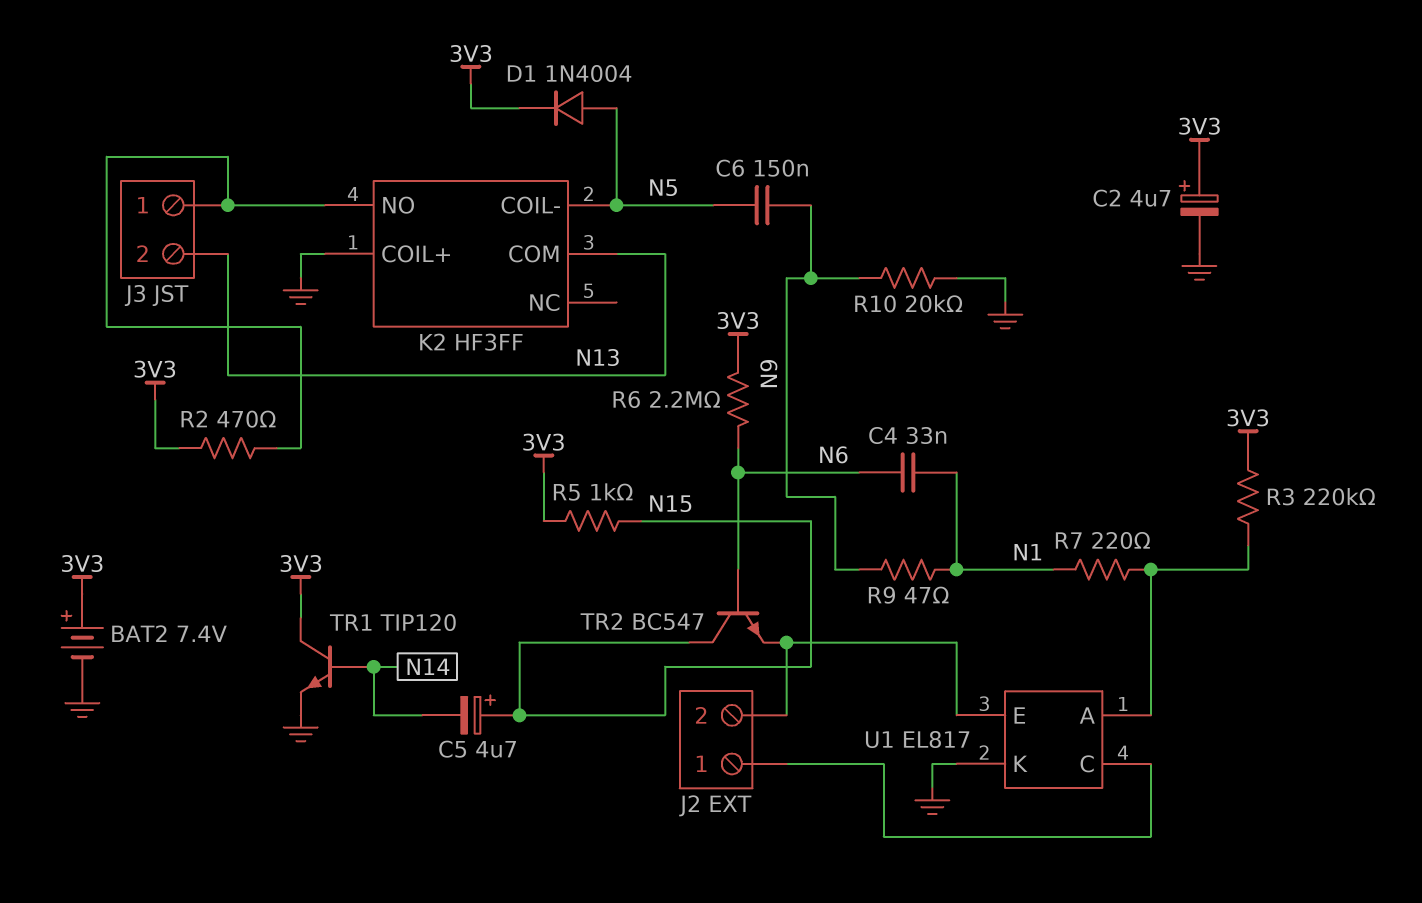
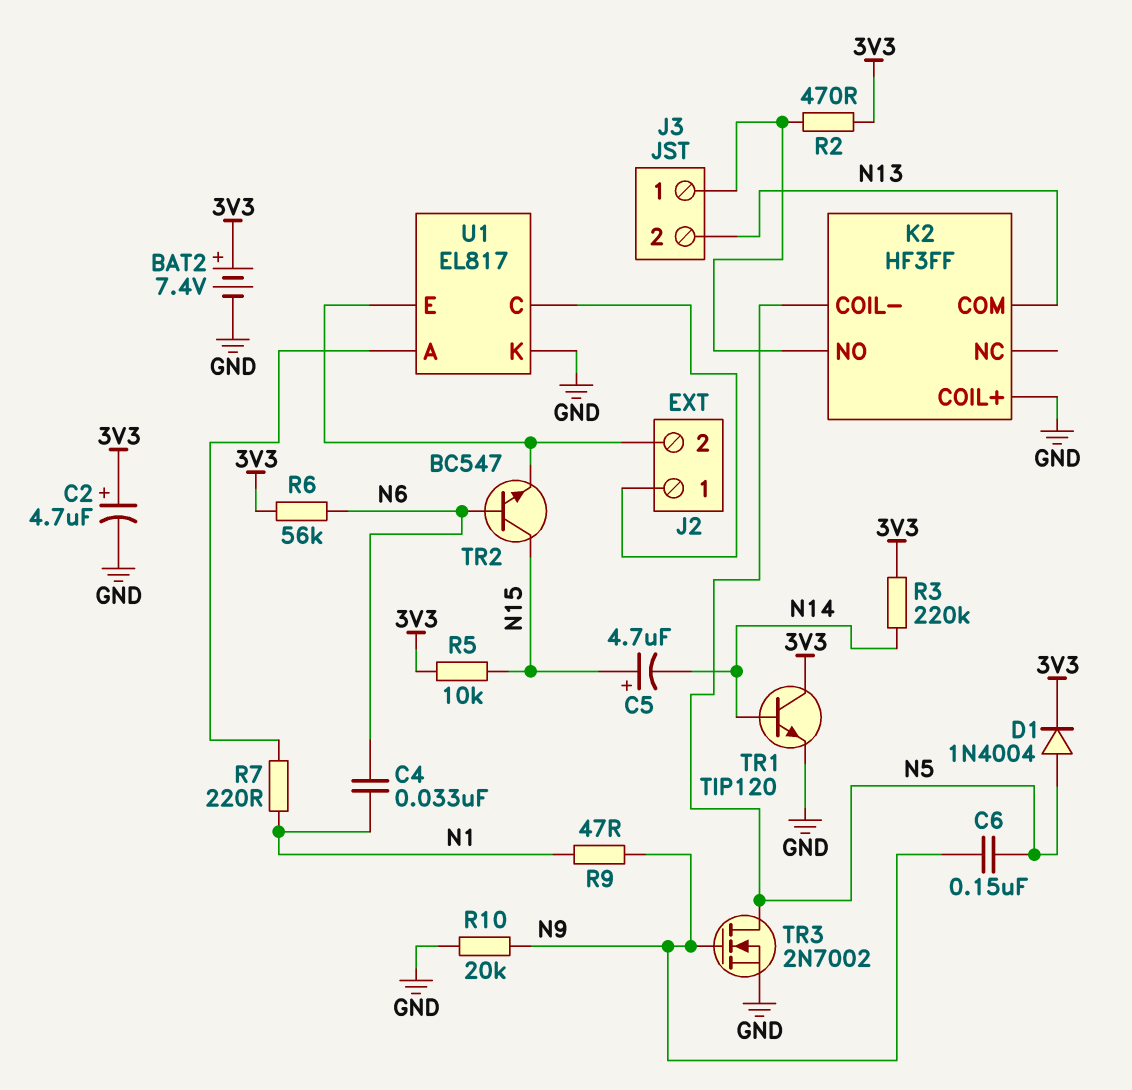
R3: 220k (3V3, U1/A) -> 220k (3V3, N14)
R5: 1k (3V3, N15) -> 10k (3V3, N15)
R6: 2.2M (3V3, N6) -> 56k (3V3, N6)
TR3: none -> NMOS 2N7002 (G N9, D N5, S GND)

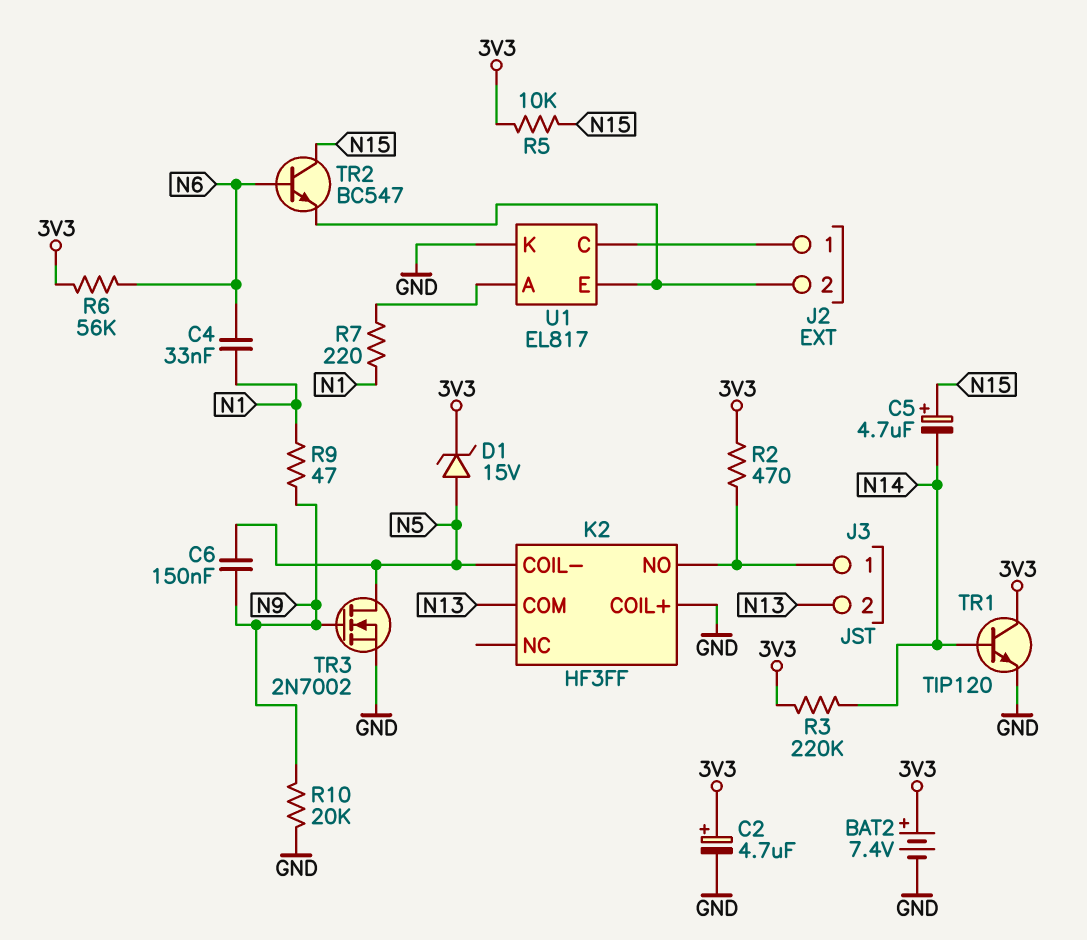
D1: diode 1N4004 (A N5, K 3V3) -> zener 15V (A N5, K 3V3)

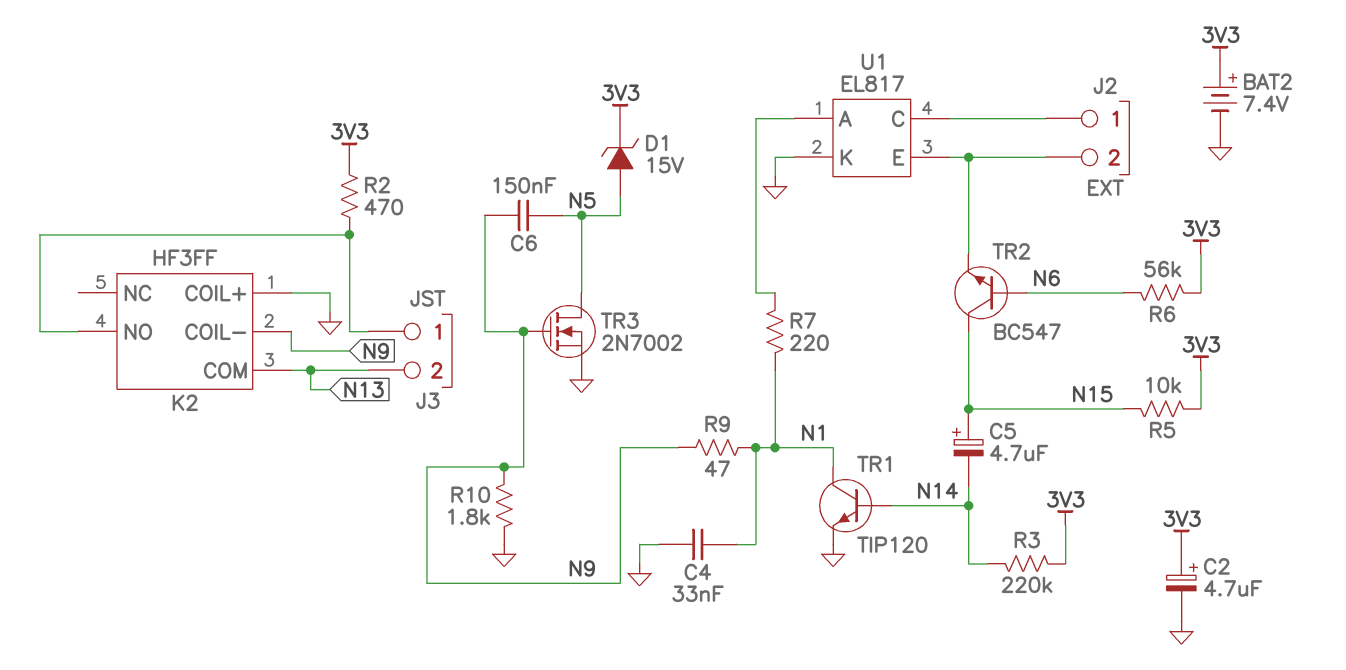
C4: 33nF (N1, N6) -> 33nF (GND, N1)
K2 pin COIL-: N5 -> N9
R10: 20k (GND, N9) -> 1.8k (GND, N9)
TR1: NPN TIP120 (B N14, C 3V3, E GND) -> NPN TIP120 (B N14, C N1, E GND)

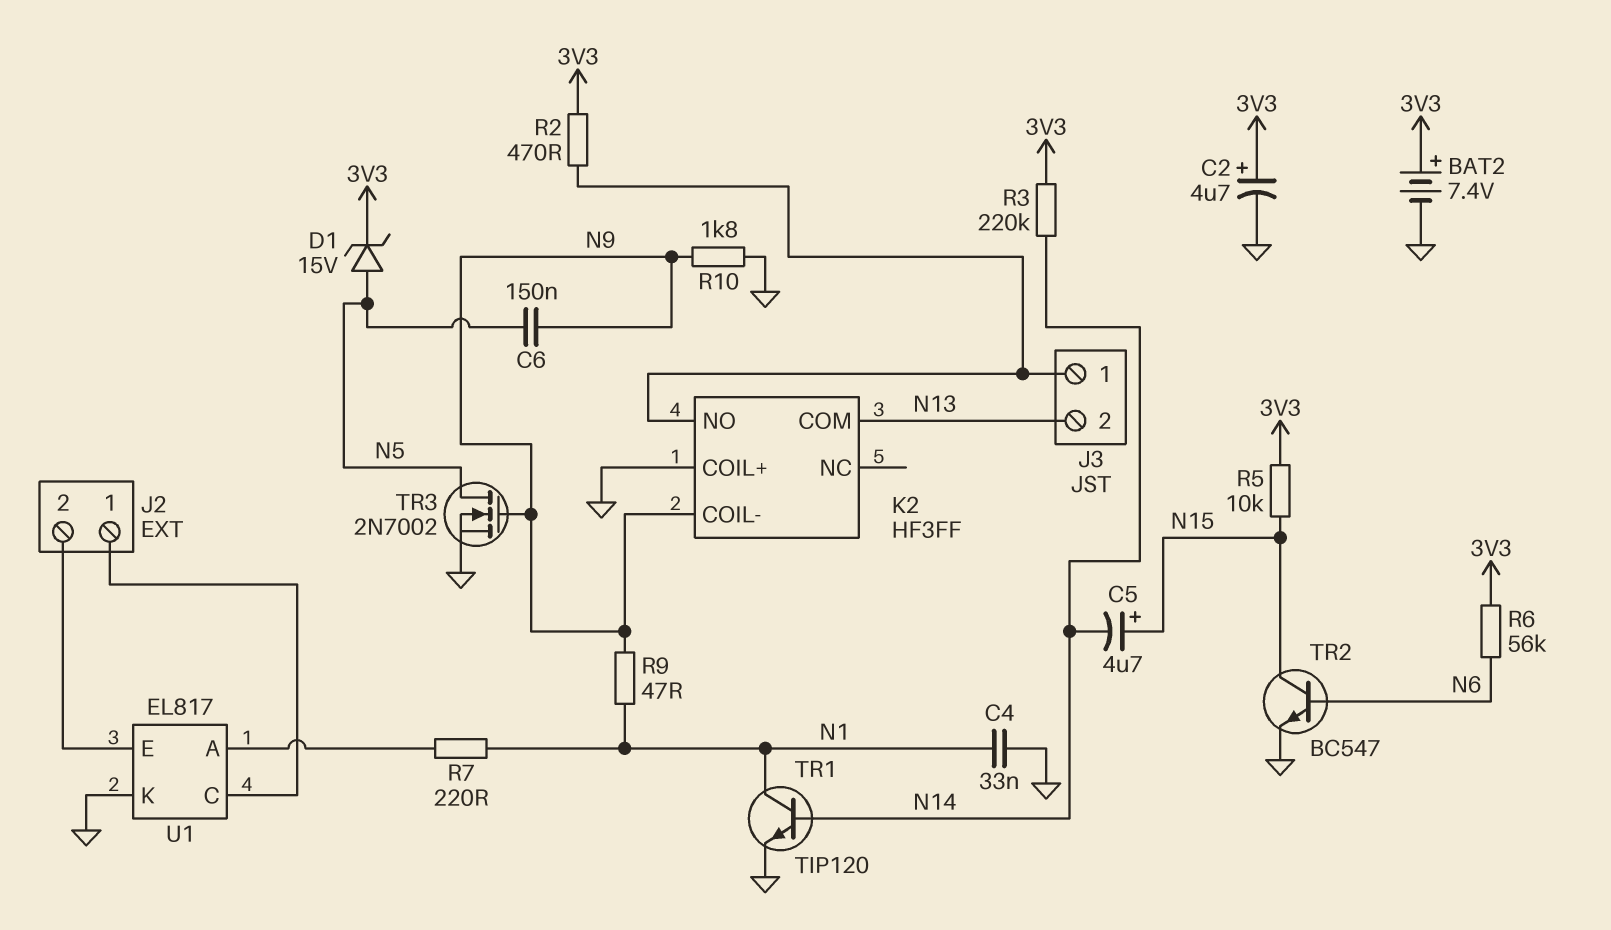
TR2: NPN BC547 (B N6, C N15, E J2/2) -> NPN BC547 (B N6, C N15, E GND)

